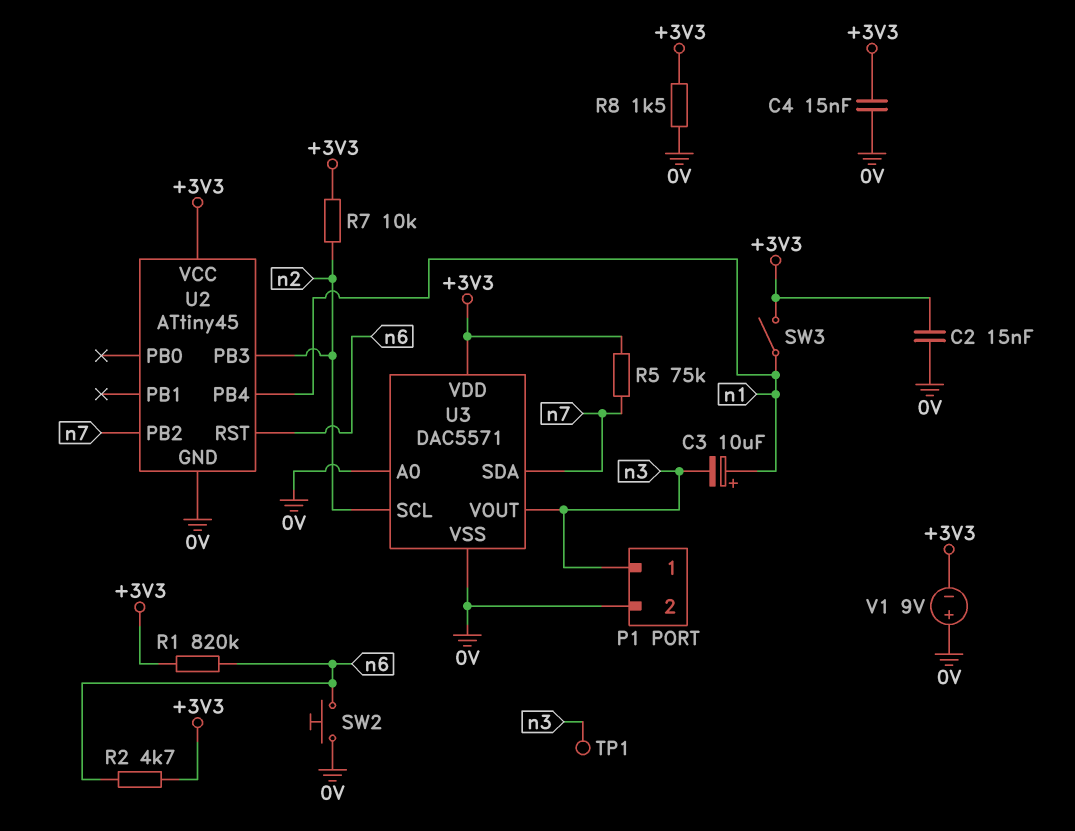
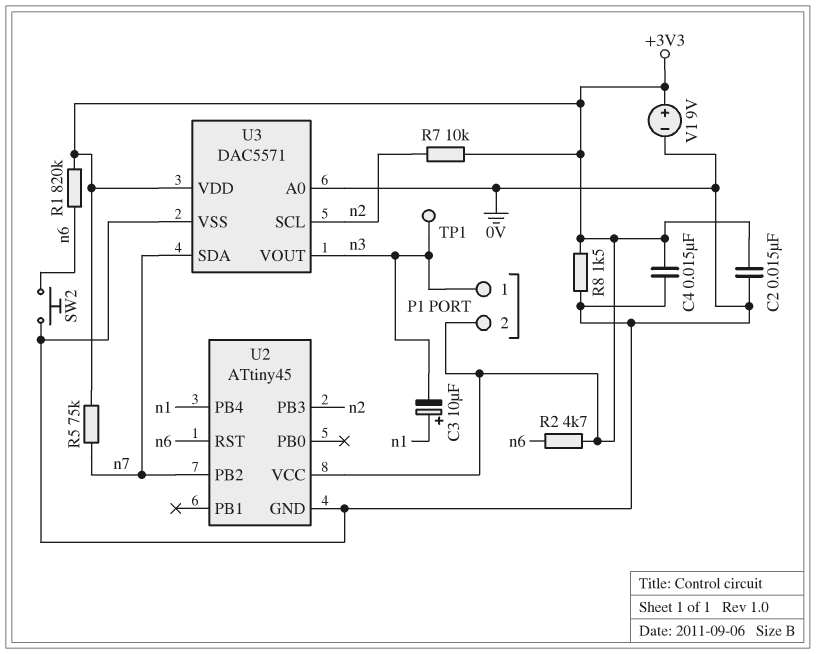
P1 pin 2: 0V -> +3V3
SW3: switch (+3V3, n1) -> none
V1: 9V (plus 0V, minus +3V3) -> 9V (plus +3V3, minus 0V)

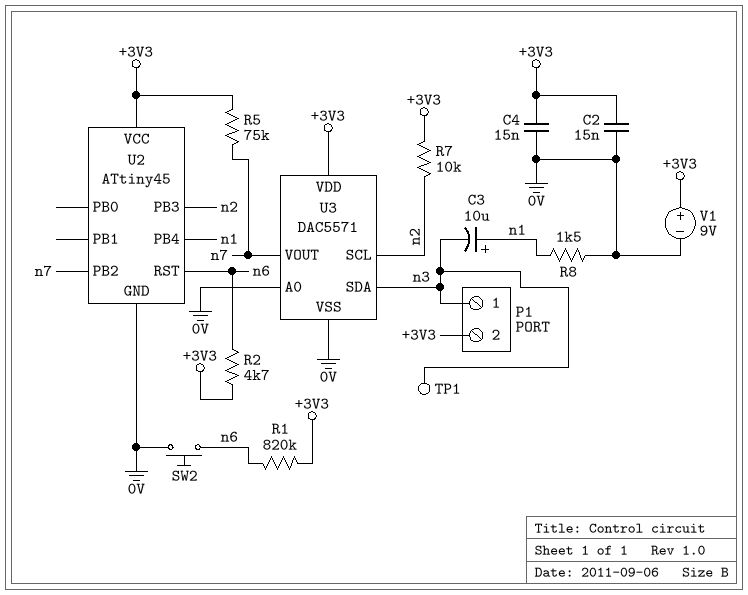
R8: 1.5k (+3V3, 0V) -> 1.5k (0V, n1)
U3 pin SDA: n7 -> n3
U3 pin VOUT: n3 -> n7

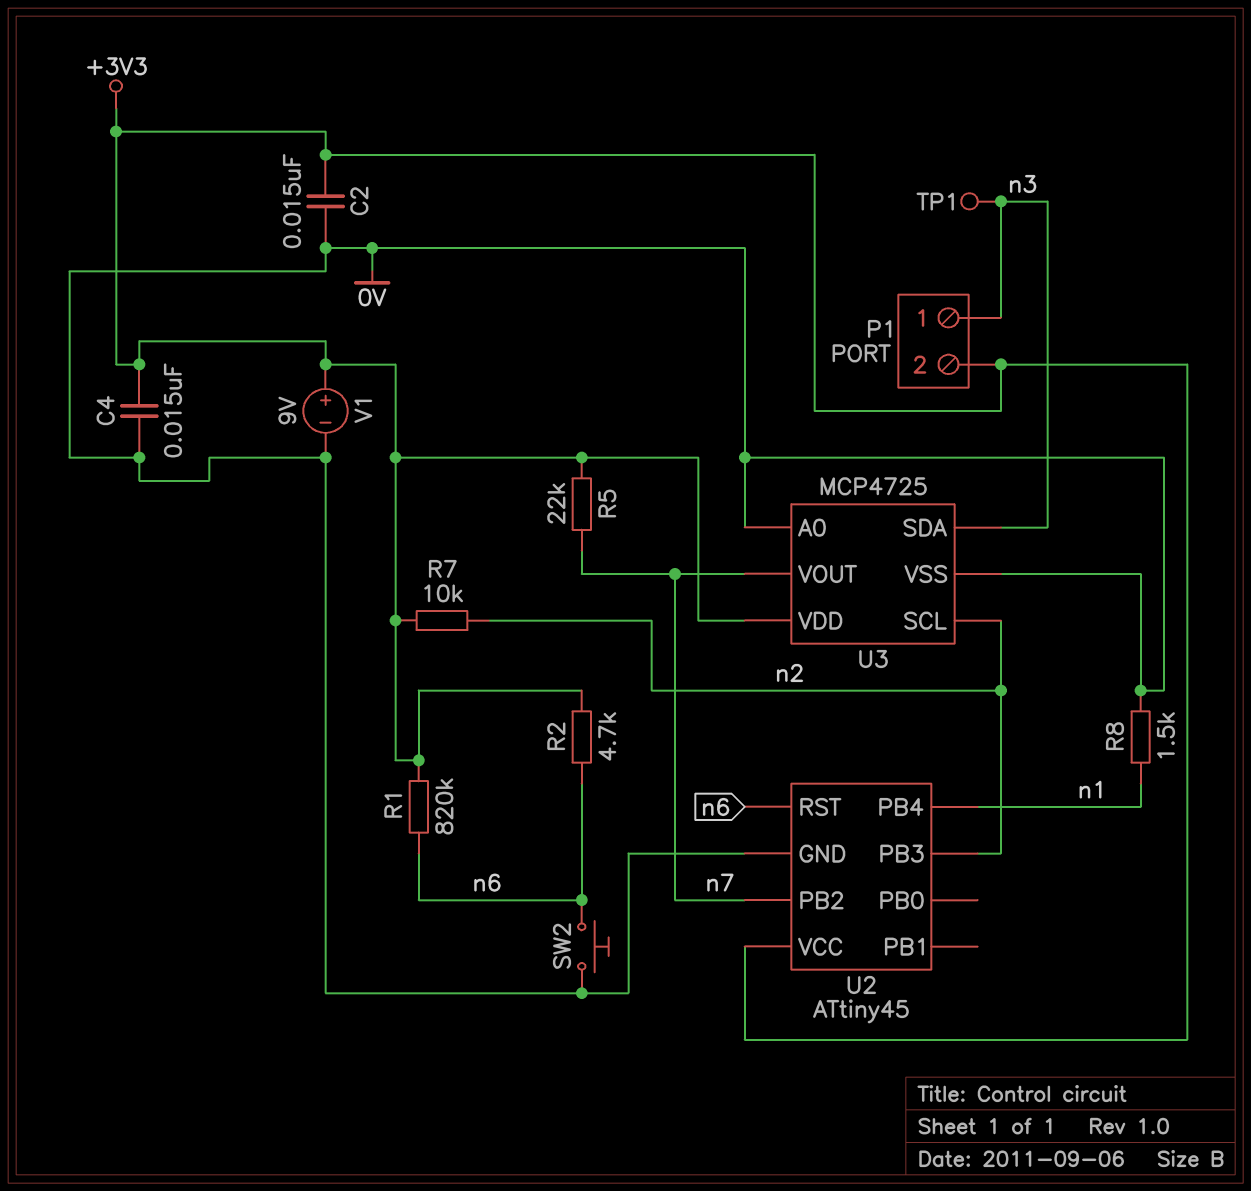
C3: 10uF (plus n1, minus n3) -> none
R5: 75k (+3V3, n7) -> 22k (+3V3, n7)
U3: DAC5571 -> MCP4725

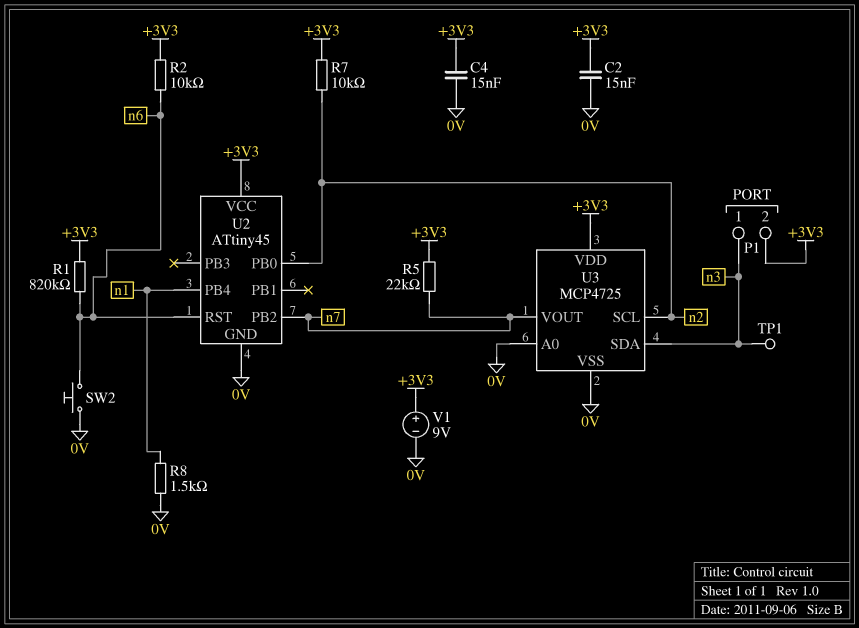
R2: 4.7k (+3V3, n6) -> 10k (+3V3, n6)
U2 pin PB0: none -> n2
U2 pin PB3: n2 -> none

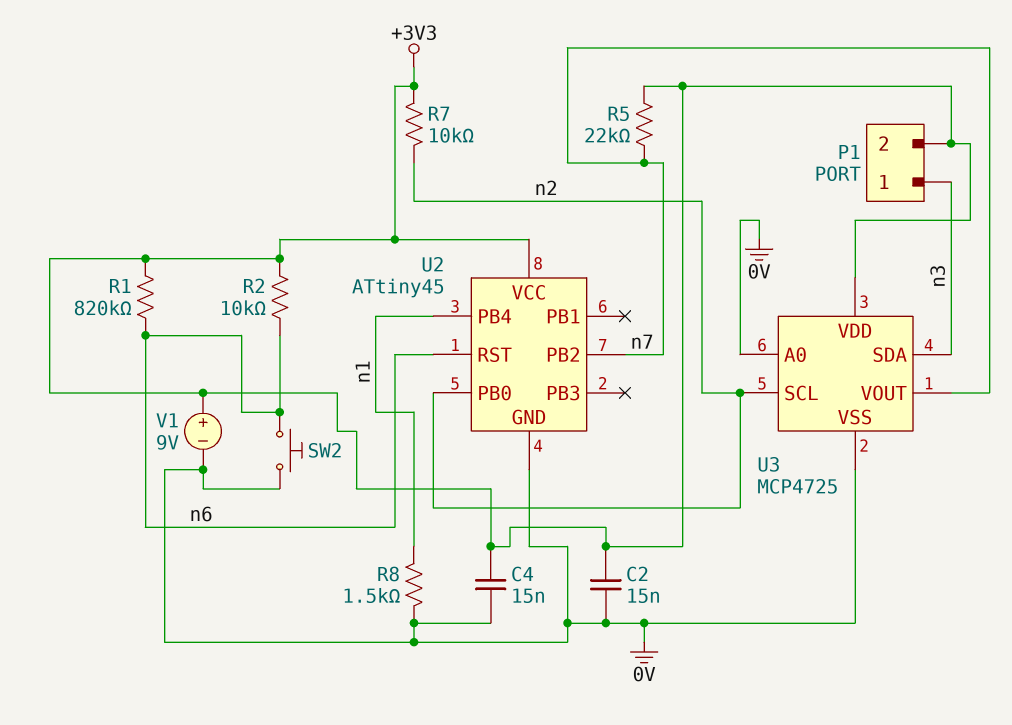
TP1: test point (n3) -> none

